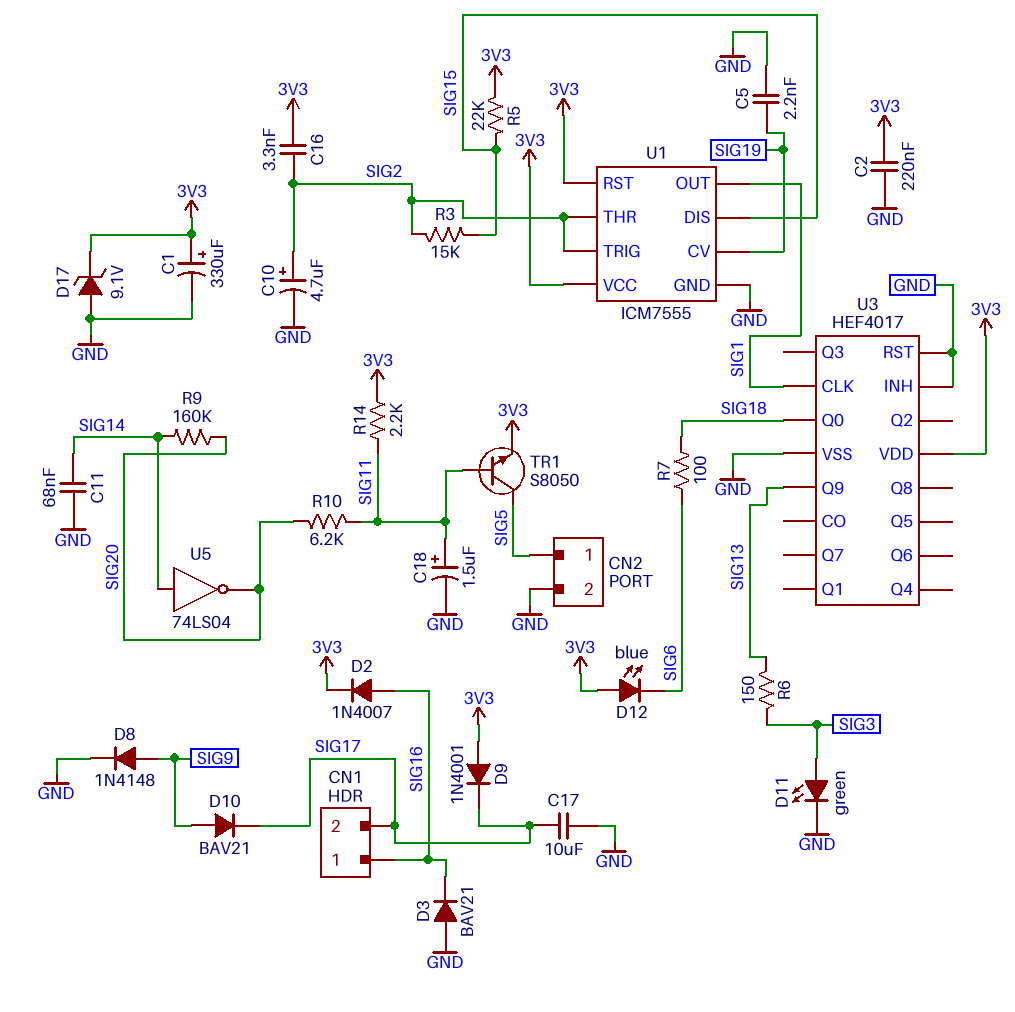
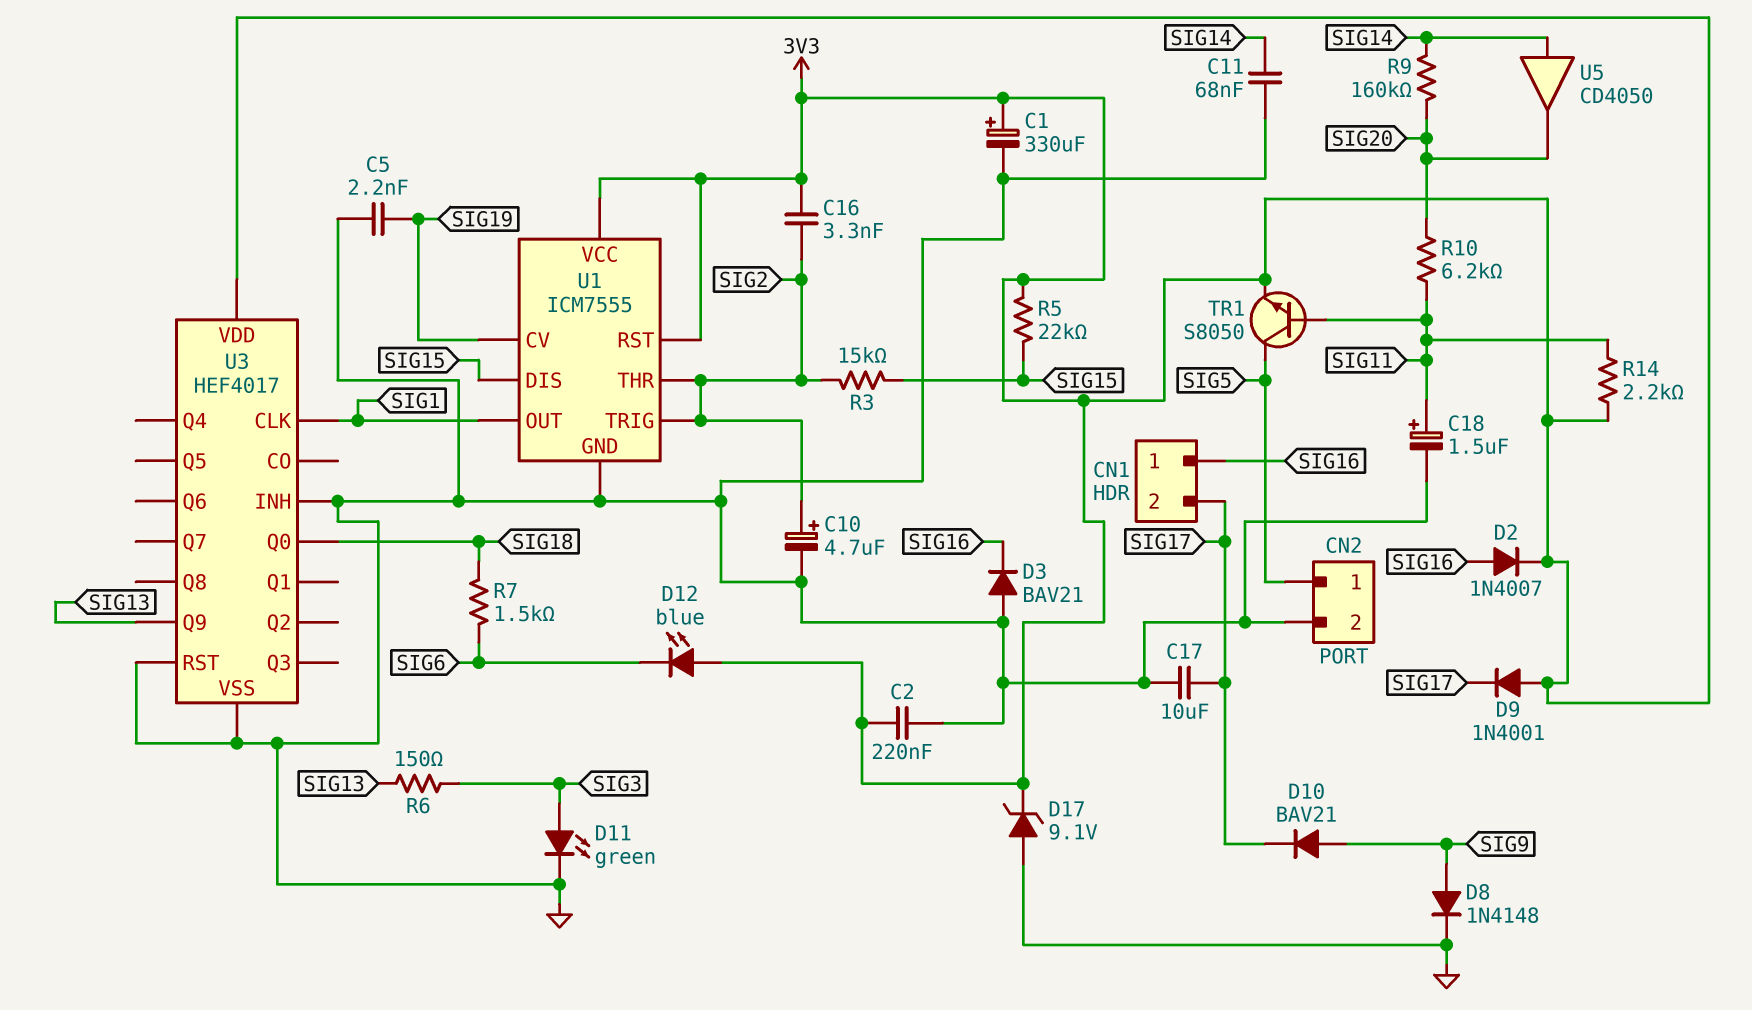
R7: 100 (SIG6, SIG18) -> 1.5k (SIG6, SIG18)
U5: NOT 74LS04 (in SIG14, out SIG20) -> buffer CD4050 (in SIG14, out SIG20)

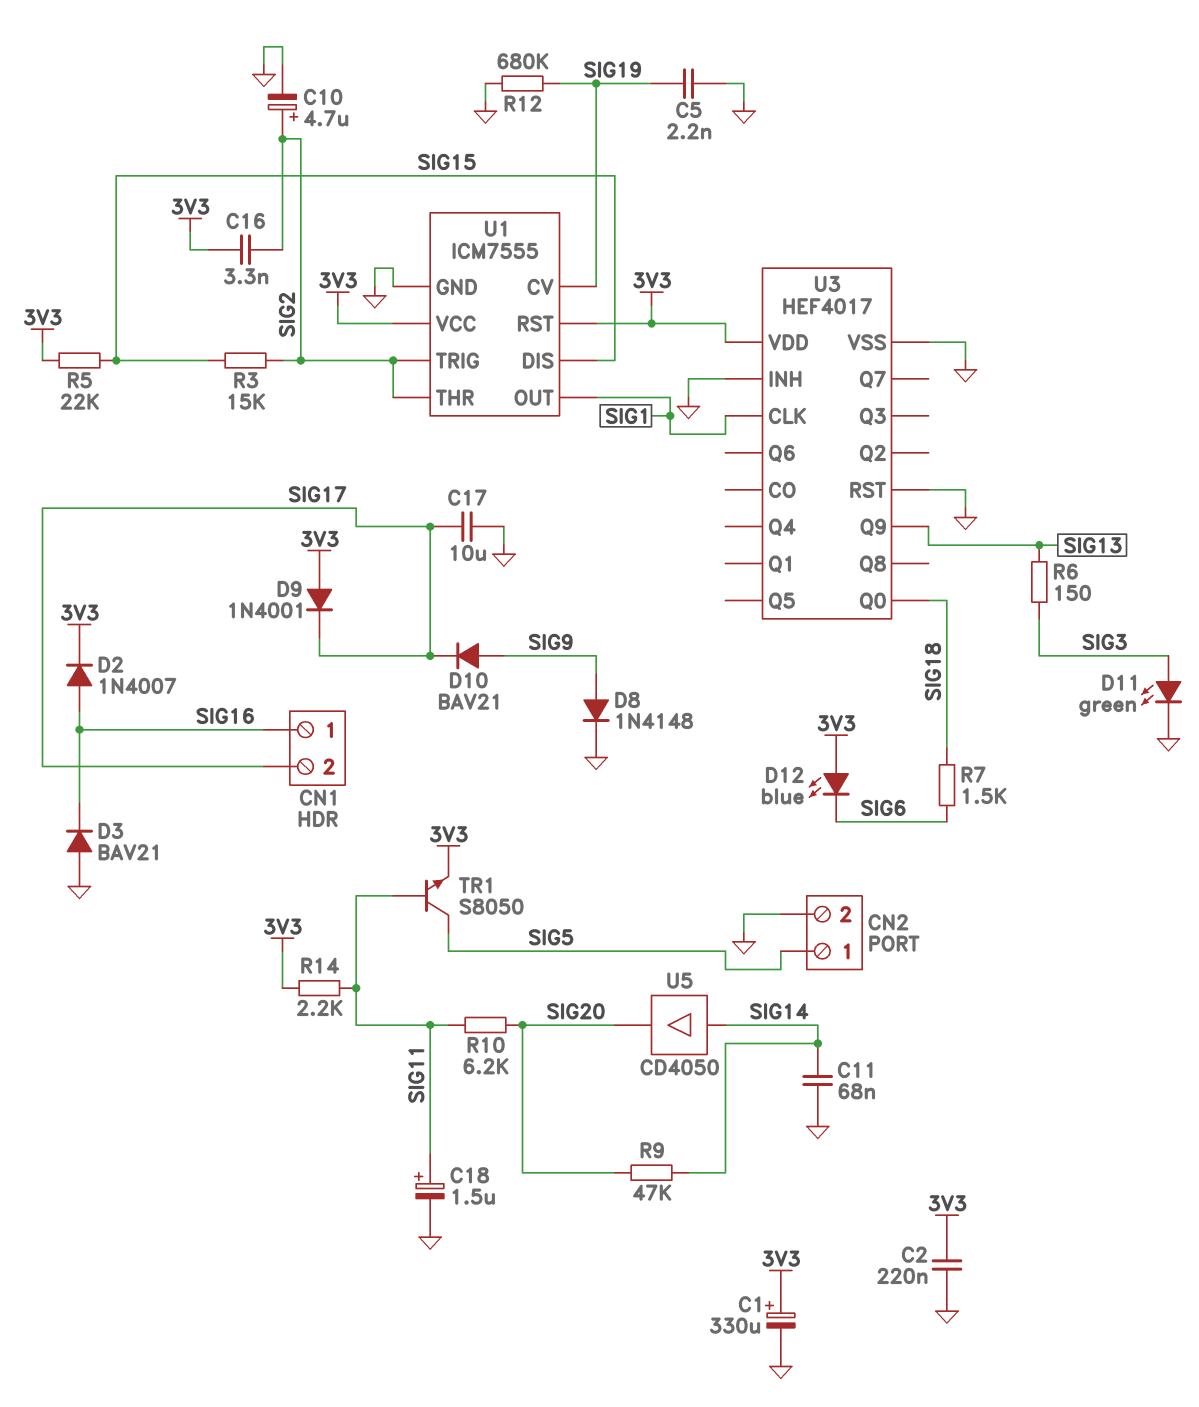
D17: zener 9.1V (A GND, K 3V3) -> none
R9: 160k (SIG14, SIG20) -> 47k (SIG14, SIG20)
R12: none -> 680k (GND, SIG19)

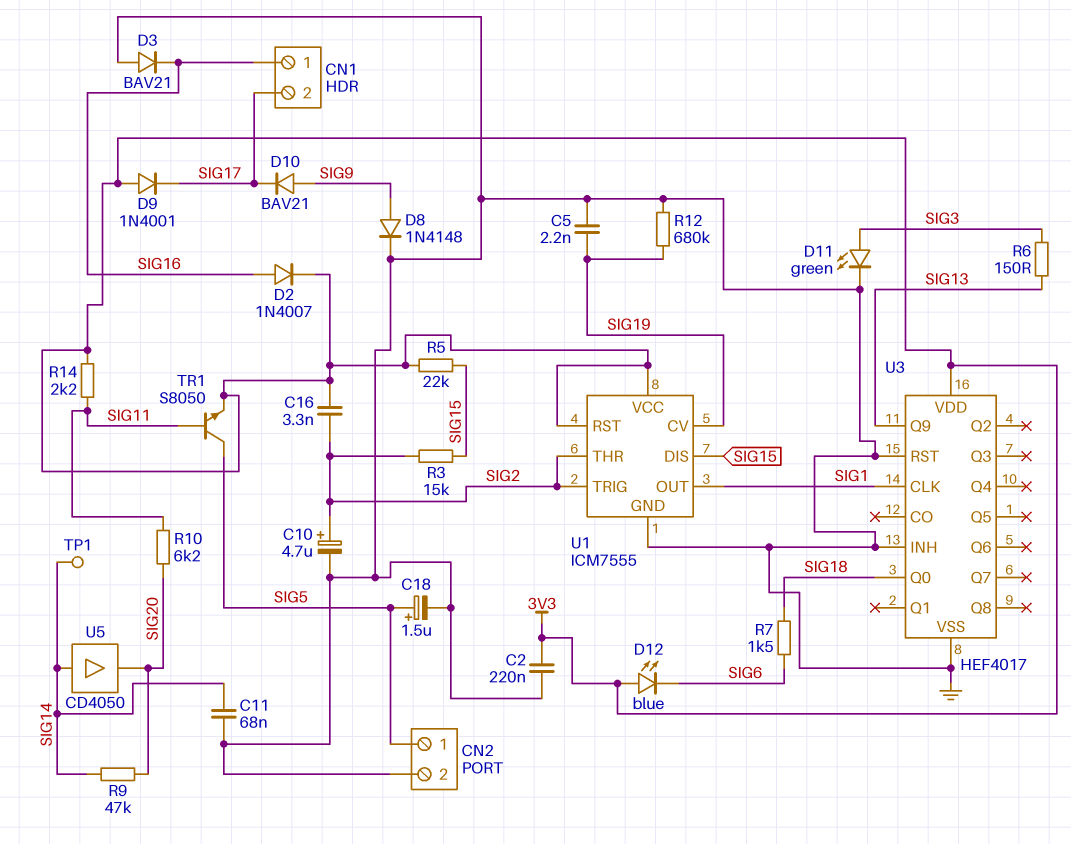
C1: 330uF (plus 3V3, minus GND) -> none
C17: 10uF (GND, SIG17) -> none
C18: 1.5uF (plus SIG11, minus GND) -> 1.5uF (plus SIG5, minus GND)
TP1: none -> test point (SIG14)

